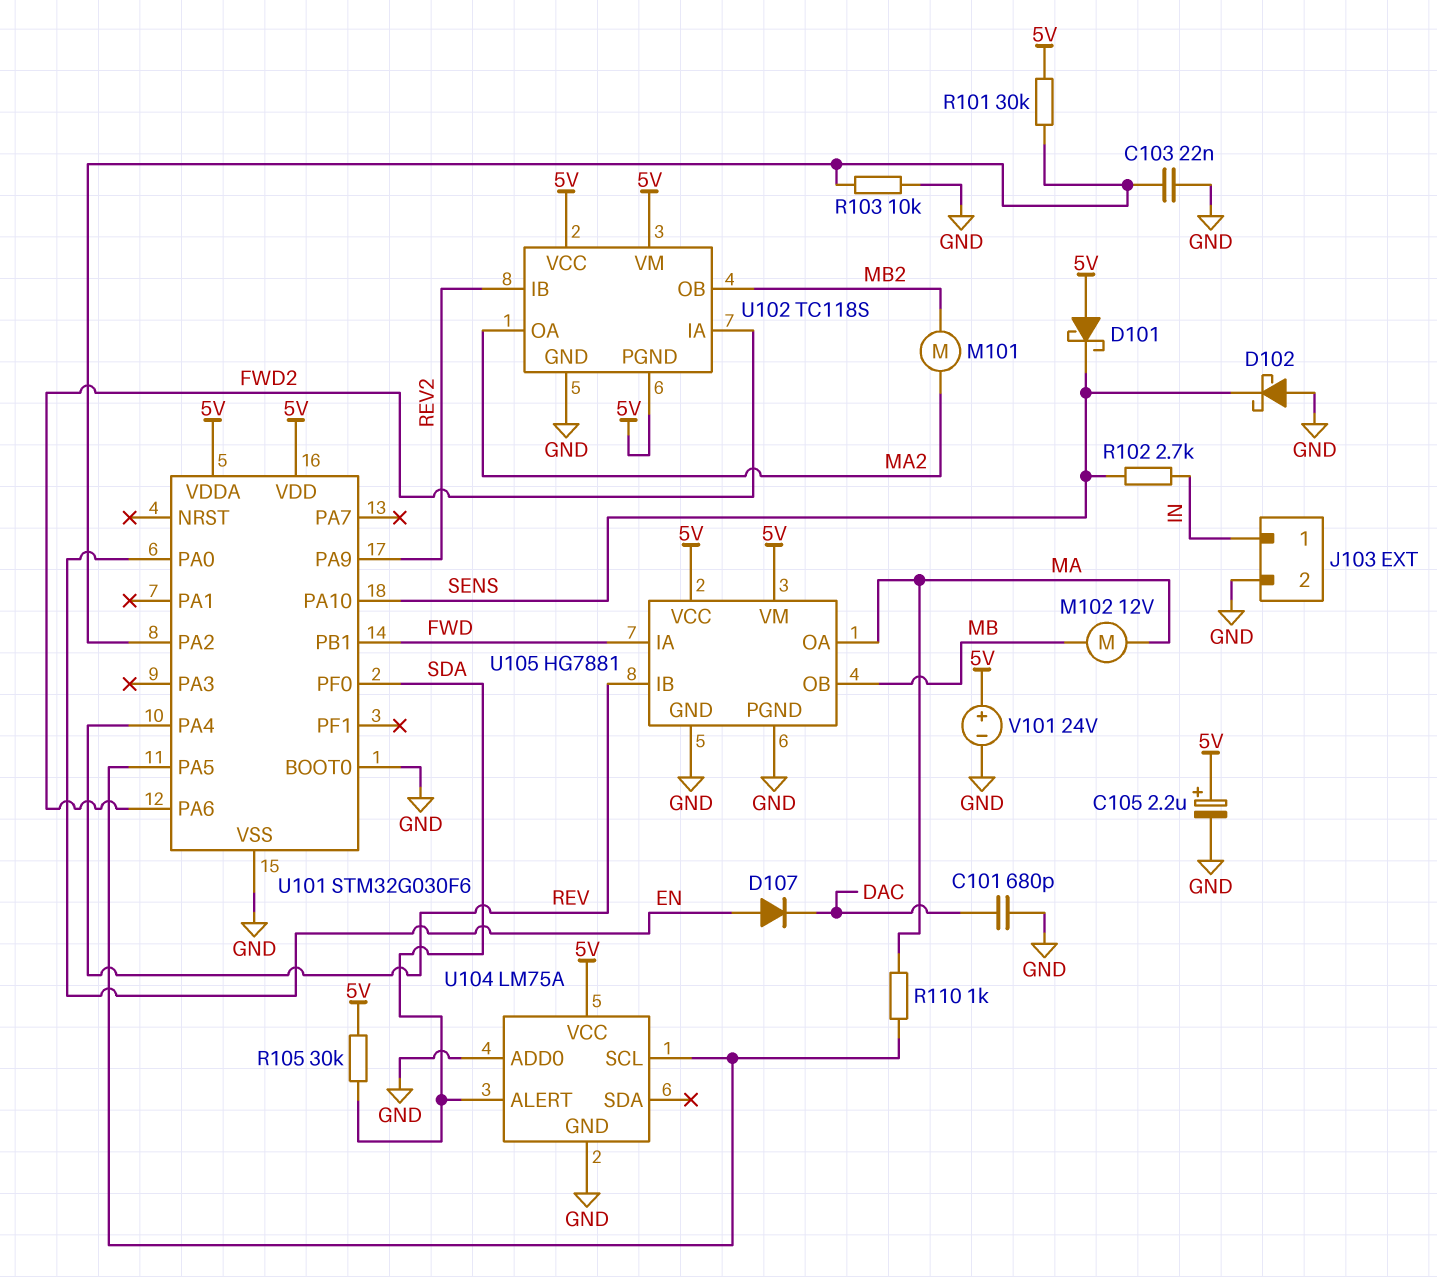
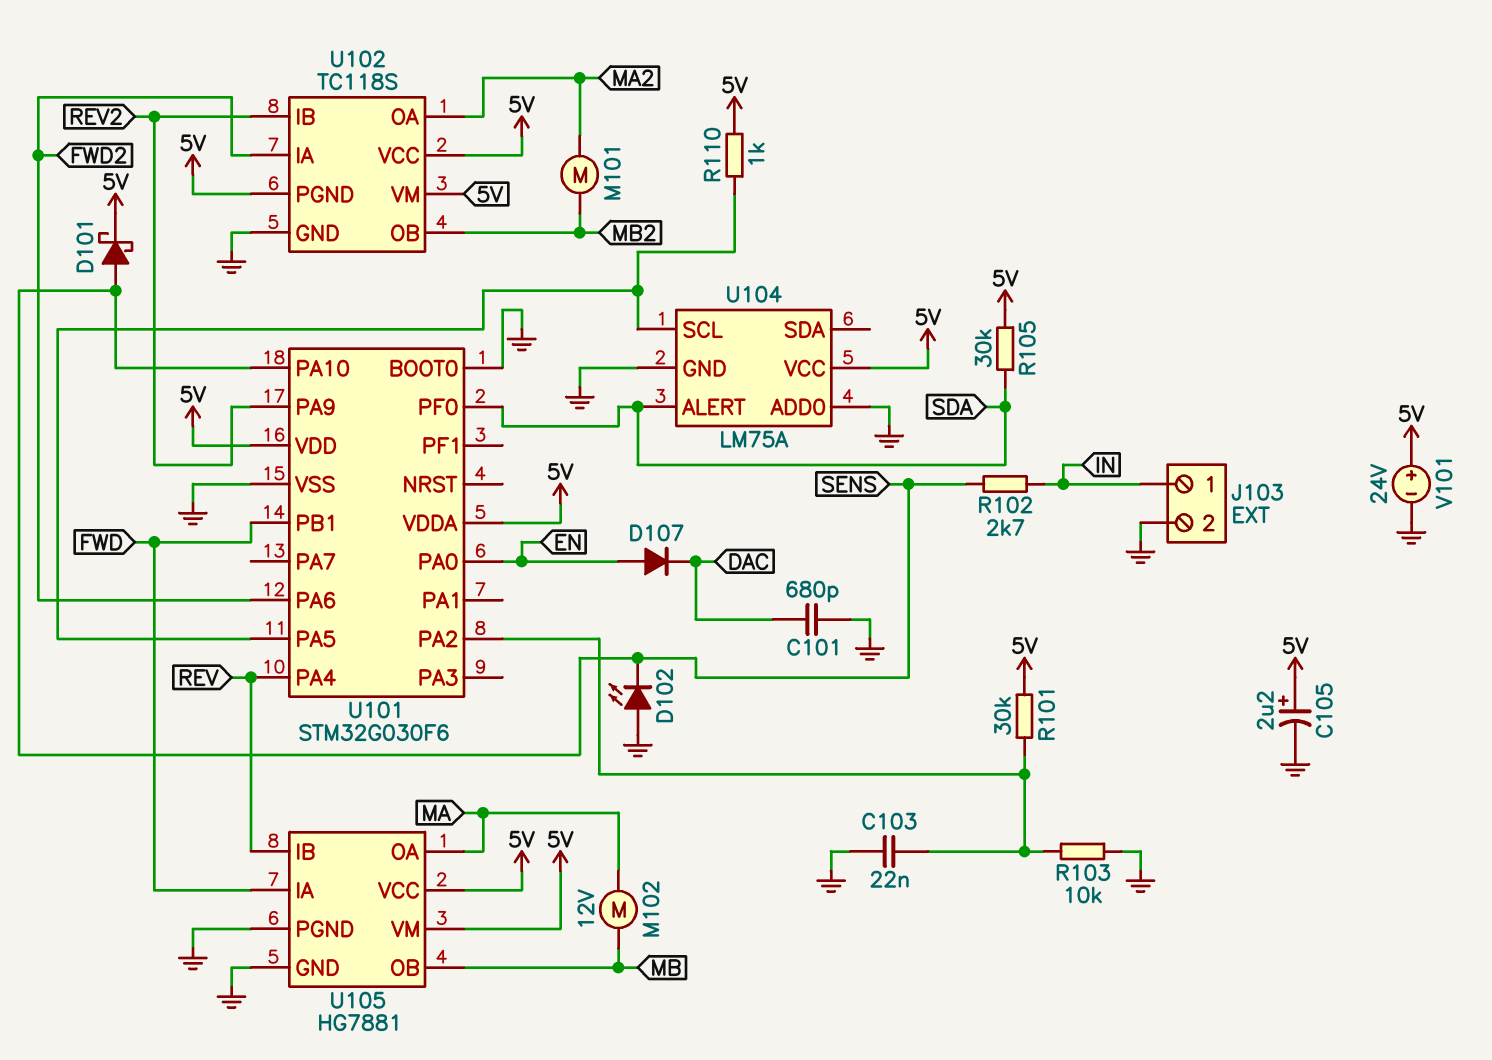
D101: schottky (A 5V, K SENS) -> schottky (A SENS, K 5V)
D102: schottky (A GND, K SENS) -> LED (A GND, K SENS)
R110: 1k (MA, U101/PA5) -> 1k (5V, U101/PA5)

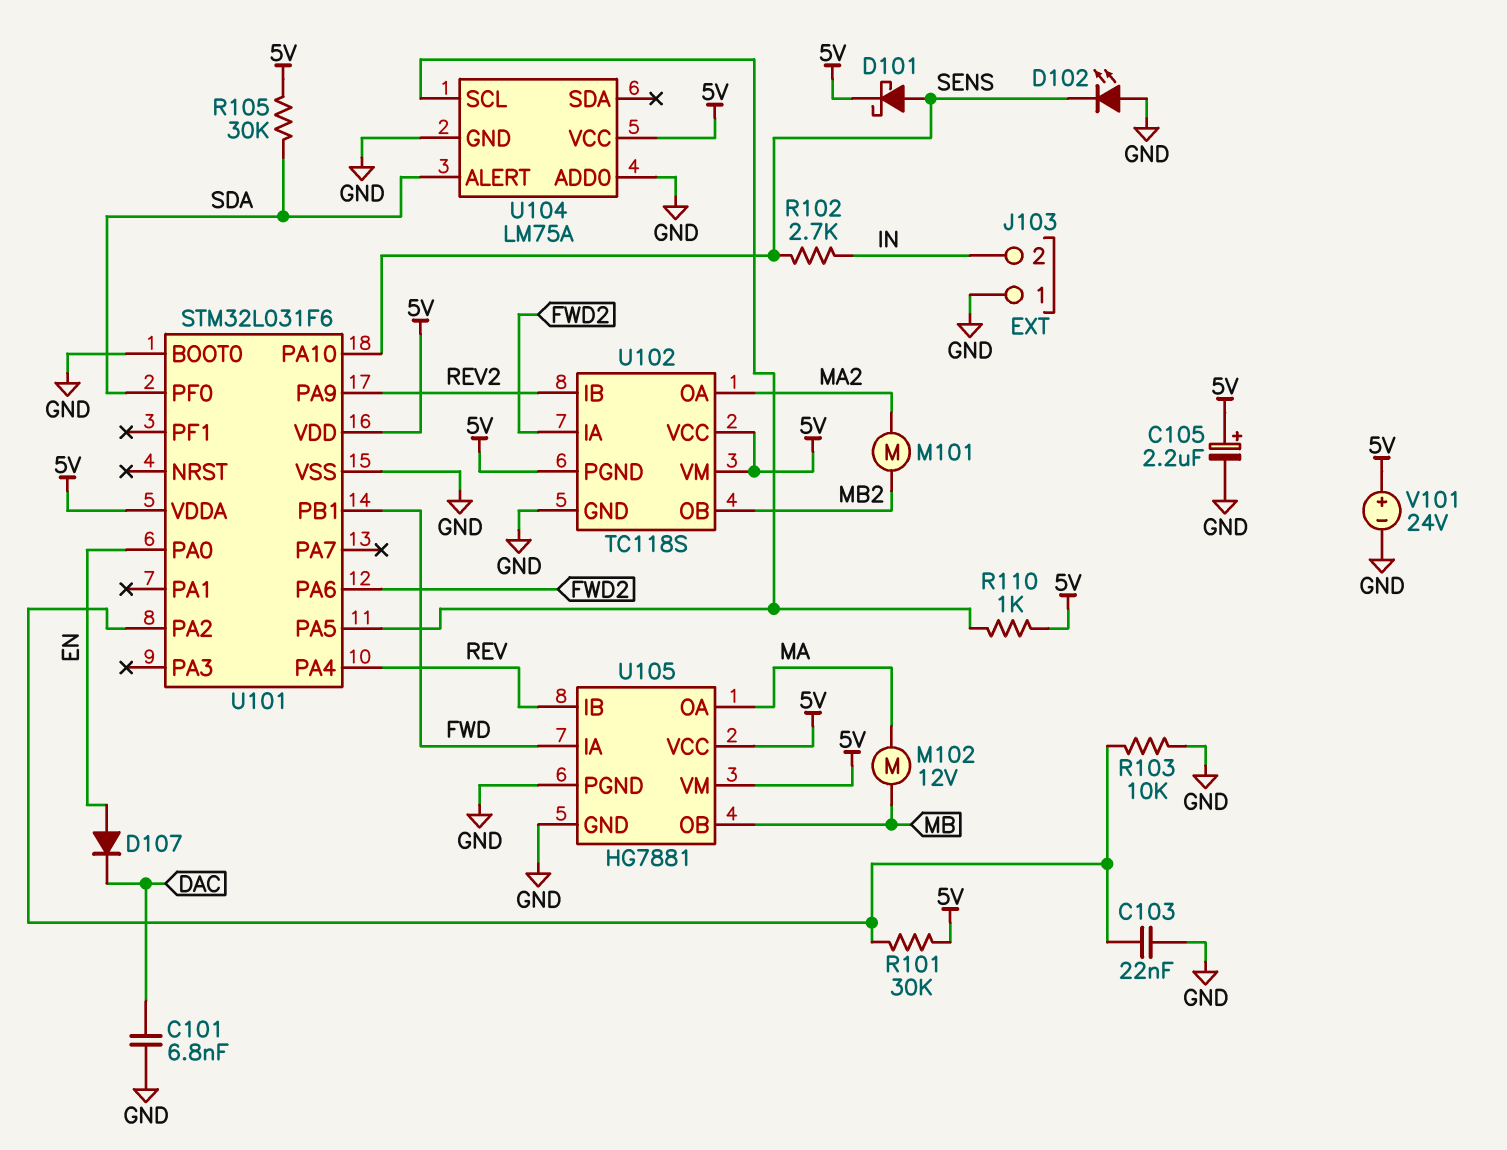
C101: 680pF (DAC, GND) -> 6.8nF (DAC, GND)
J103 pin 1: IN -> GND
J103 pin 2: GND -> IN
U101: STM32G030F6 -> STM32L031F6

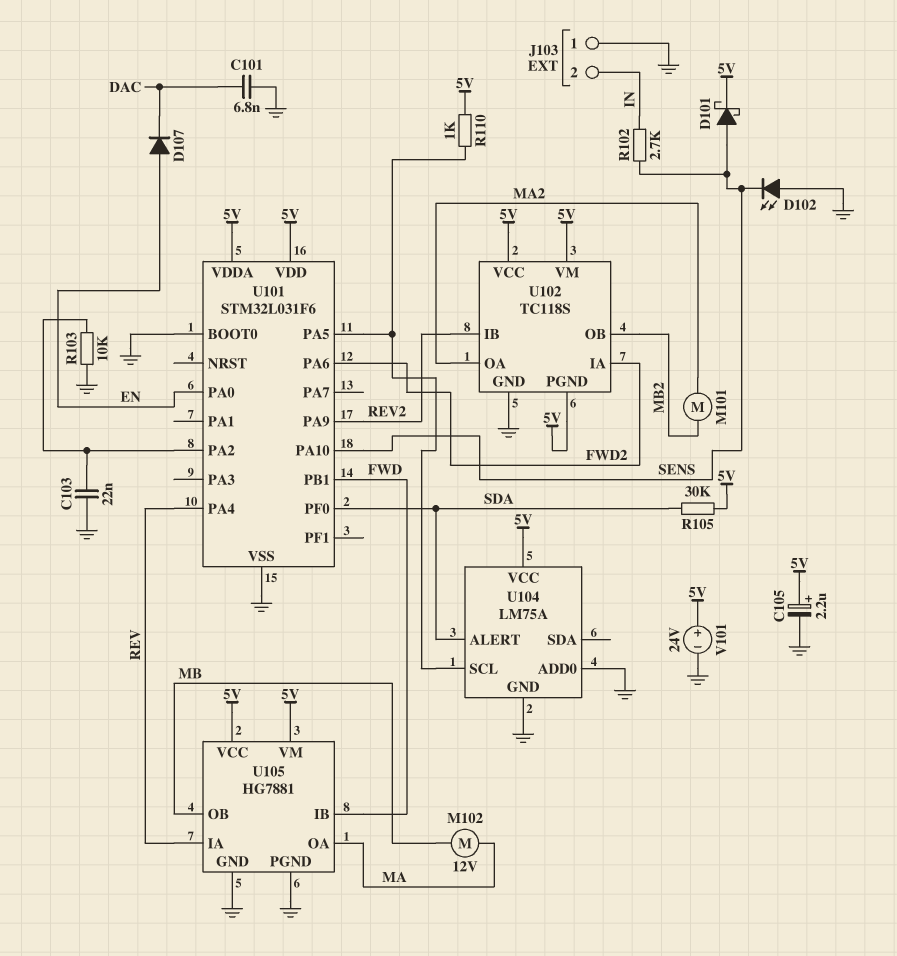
R101: 30k (5V, U101/PA2) -> none
U105 pin IA: FWD -> REV
U105 pin IB: REV -> FWD

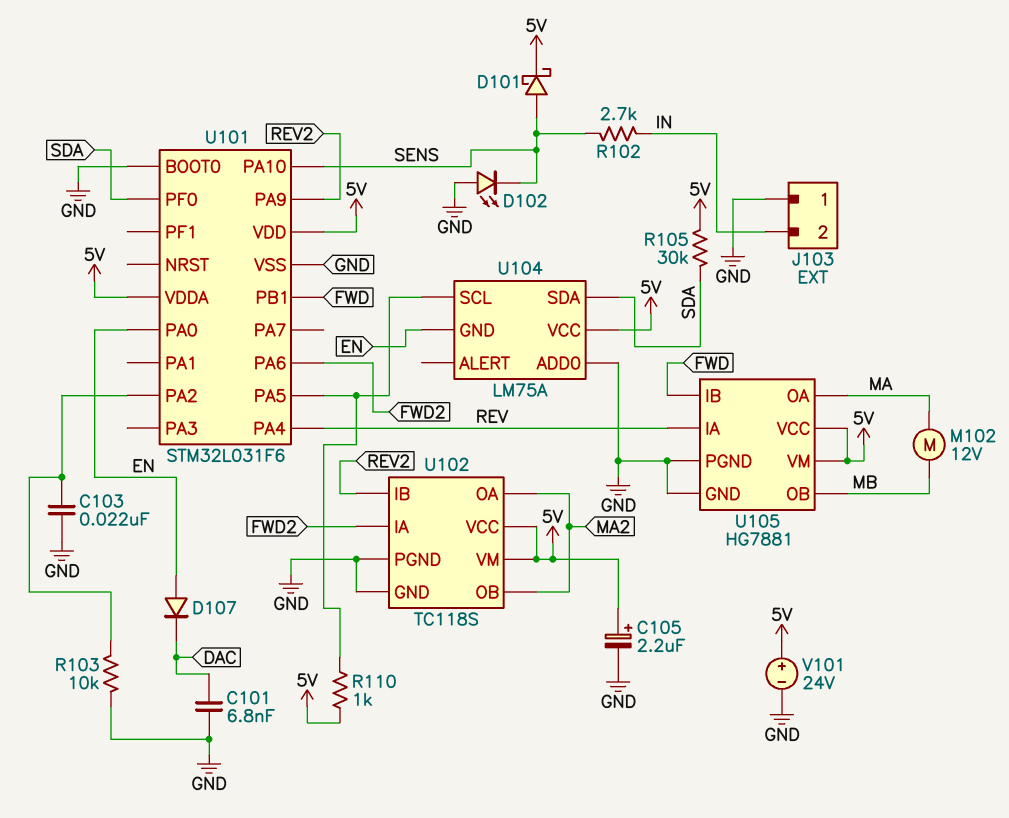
M101: motor (MA2, MB2) -> none
U102 pin OB: MB2 -> MA2
U102 pin PGND: 5V -> GND
U104 pin ALERT: SDA -> none
U104 pin GND: GND -> EN
U104 pin SDA: none -> SDA

